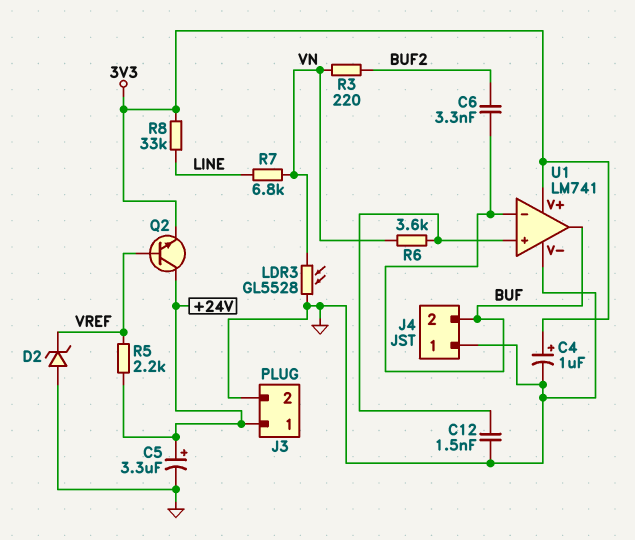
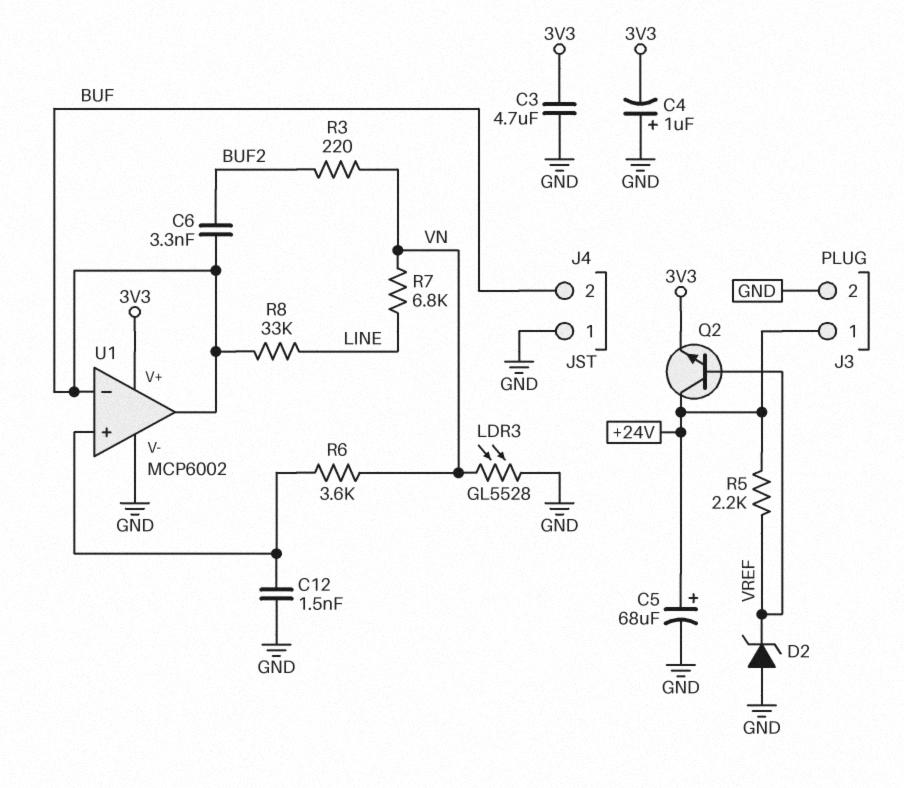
C3: none -> 4.7uF (3V3, GND)
C4: 1uF (plus 3V3, minus GND) -> 1uF (plus GND, minus 3V3)
C5: 3.3uF (plus +24V, minus GND) -> 68uF (plus +24V, minus GND)
R8: 33k (3V3, LINE) -> 33k (BUF, LINE)
U1: LM741 -> MCP6002

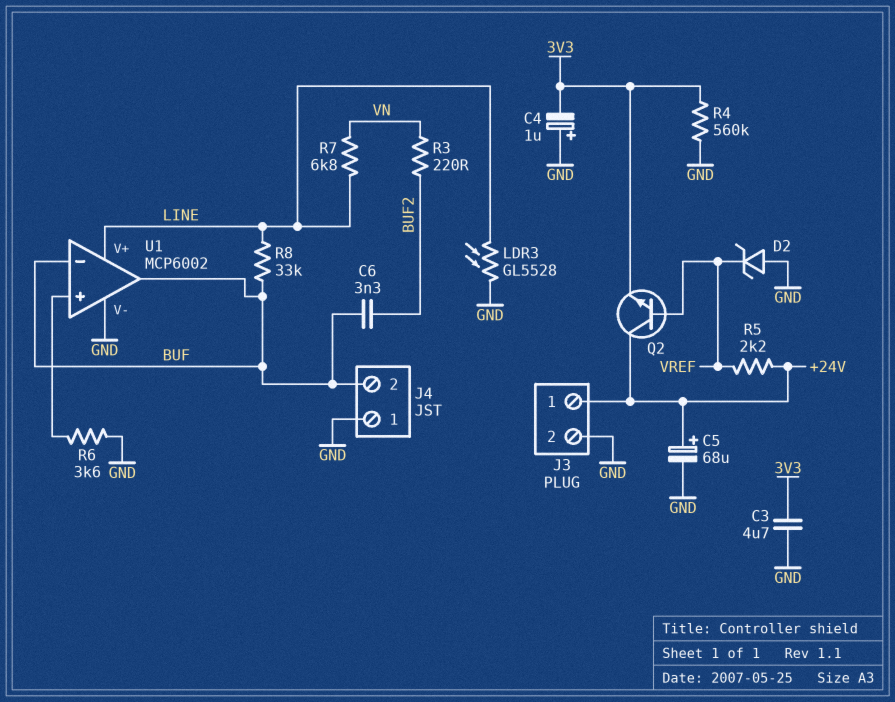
C12: 1.5nF (GND, U1/in+) -> none
LDR3: GL5528 (GND, VN) -> GL5528 (GND, LINE)
R4: none -> 560k (3V3, GND)
R6: 3.6k (U1/in+, VN) -> 3.6k (GND, U1/in+)
U1 pin V+: 3V3 -> LINE

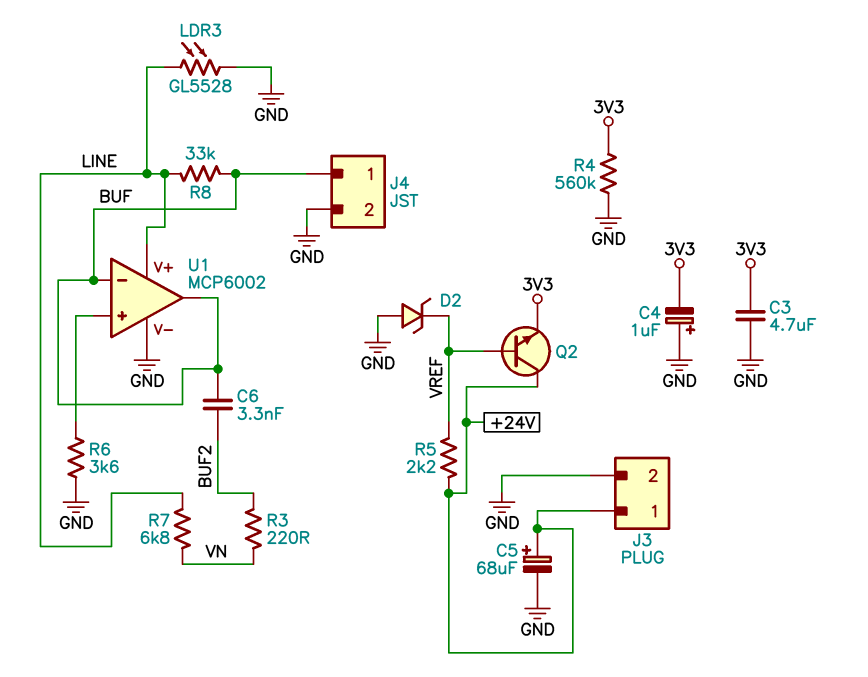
J4 pin 1: GND -> BUF
J4 pin 2: BUF -> GND

